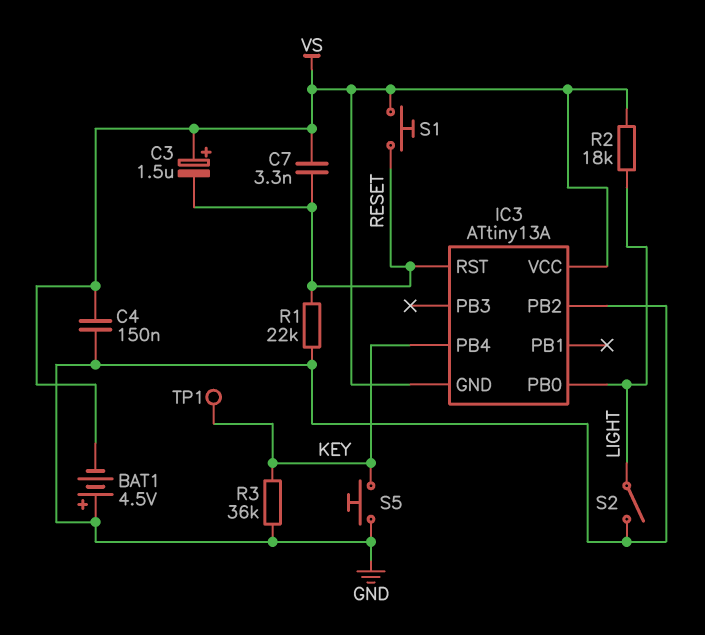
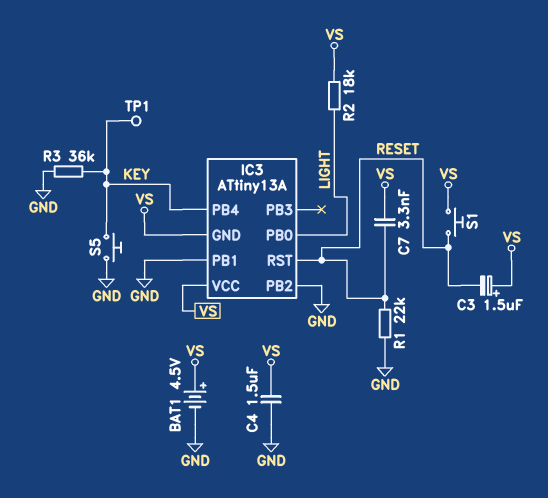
BAT1: 4.5V (plus GND, minus VS) -> 4.5V (plus VS, minus GND)
C4: 150nF (GND, VS) -> 1.5uF (GND, VS)
IC3 pin PB1: none -> GND
S2: switch (GND, LIGHT) -> none

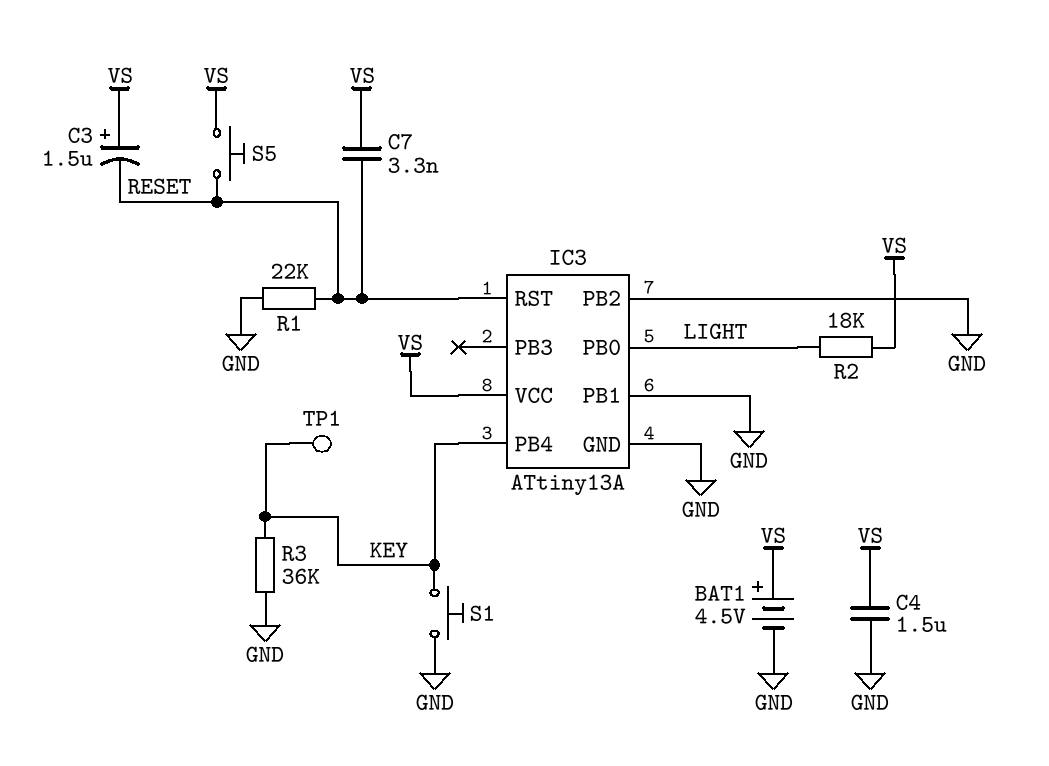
IC3 pin GND: VS -> GND
S1: button (RESET, VS) -> button (GND, KEY)
S5: button (GND, KEY) -> button (RESET, VS)

